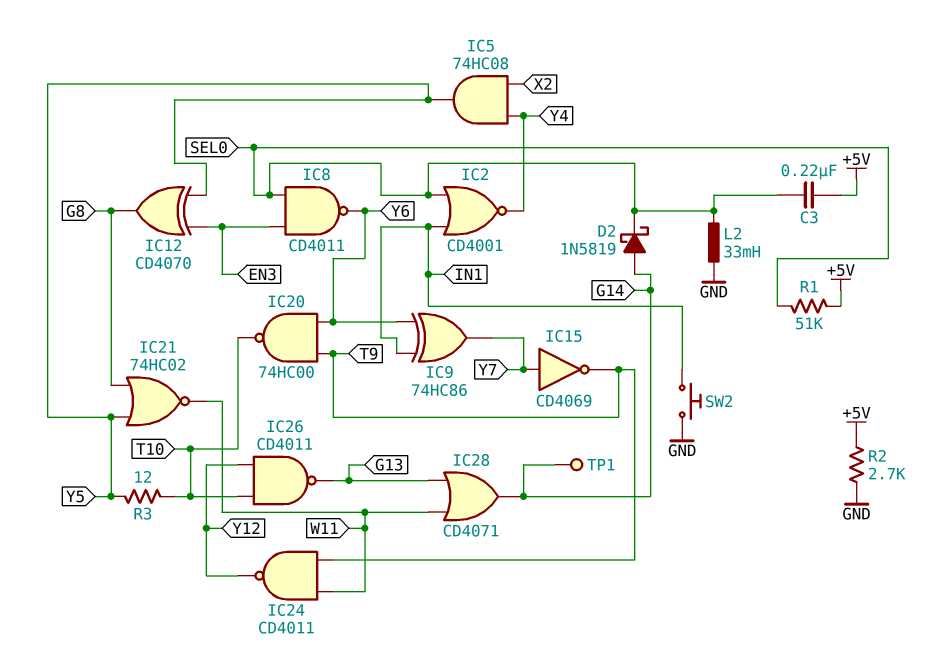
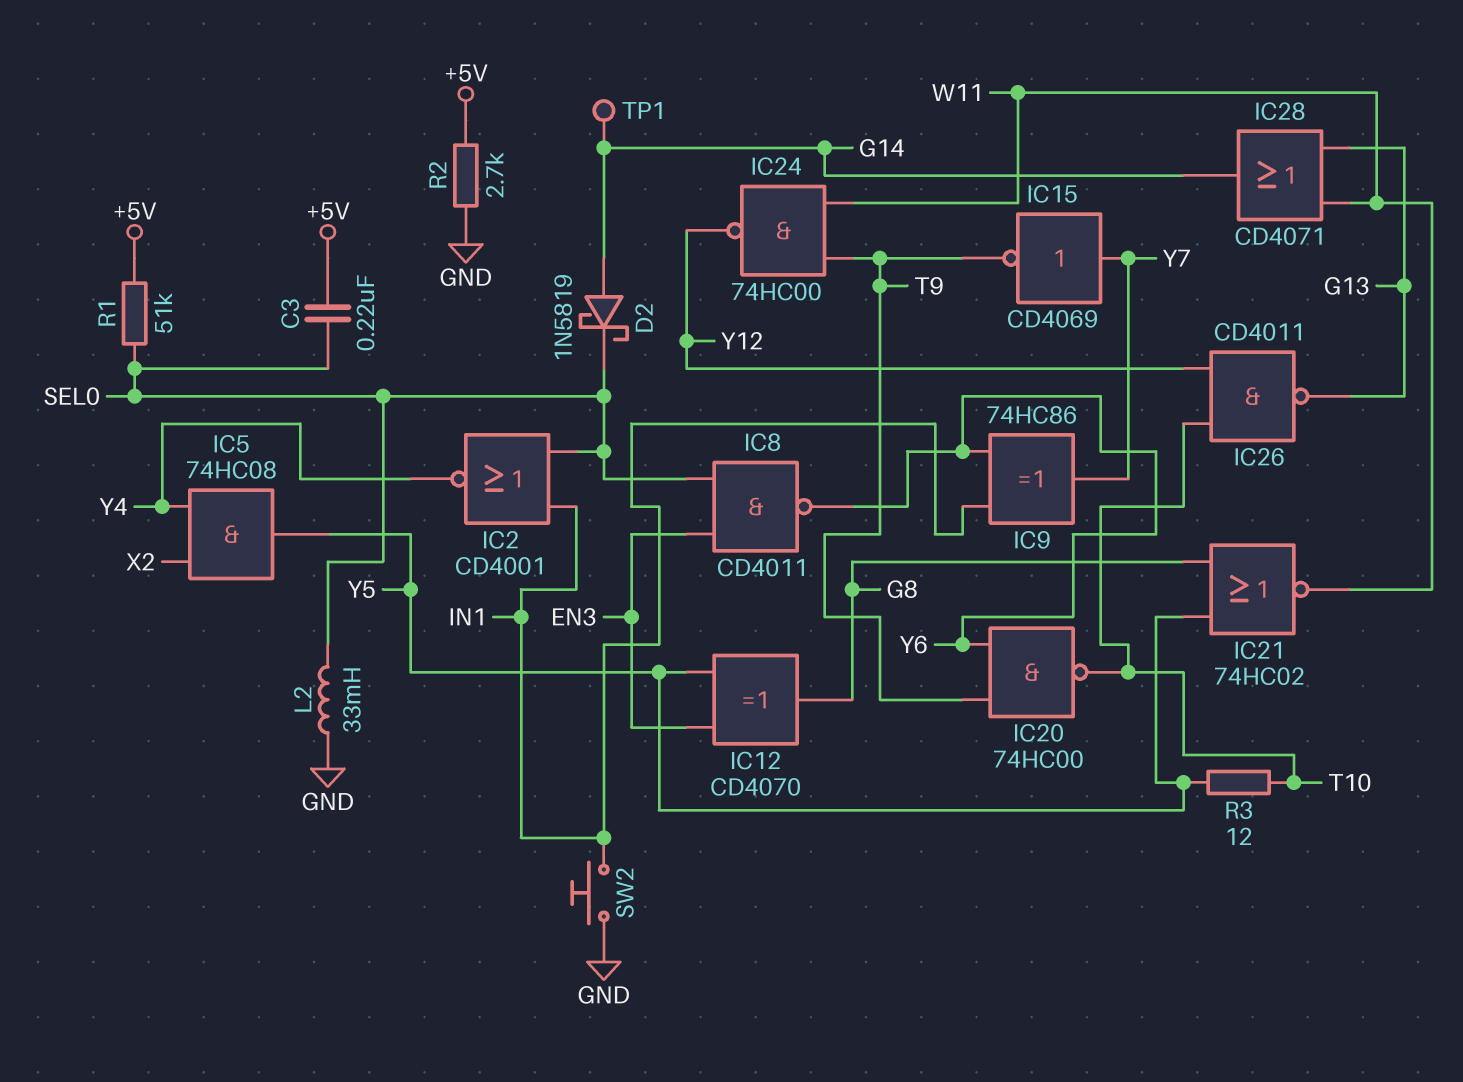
IC24: NAND CD4011 (in T9, in W11, out Y12) -> NAND 74HC00 (in T9, in W11, out Y12)

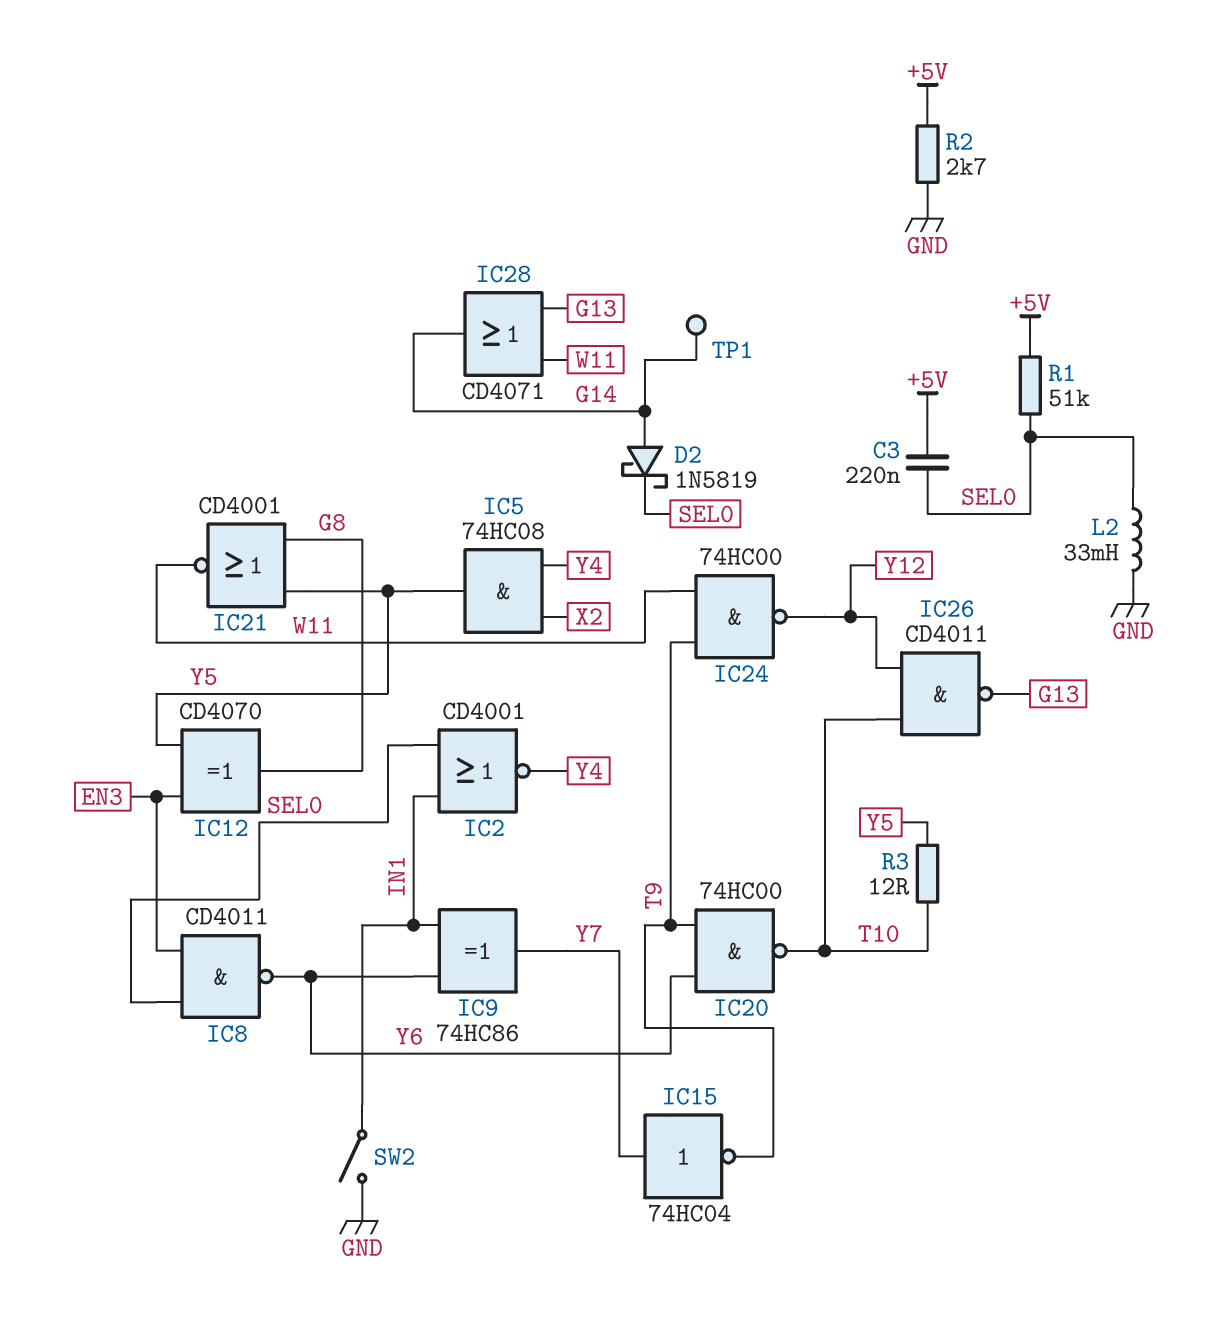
IC15: NOT CD4069 (in Y7, out T9) -> NOT 74HC04 (in Y7, out T9)
IC21: NOR 74HC02 (in G8, in Y5, out W11) -> NOR CD4001 (in G8, in Y5, out W11)
SW2: button (GND, IN1) -> switch (GND, IN1)

